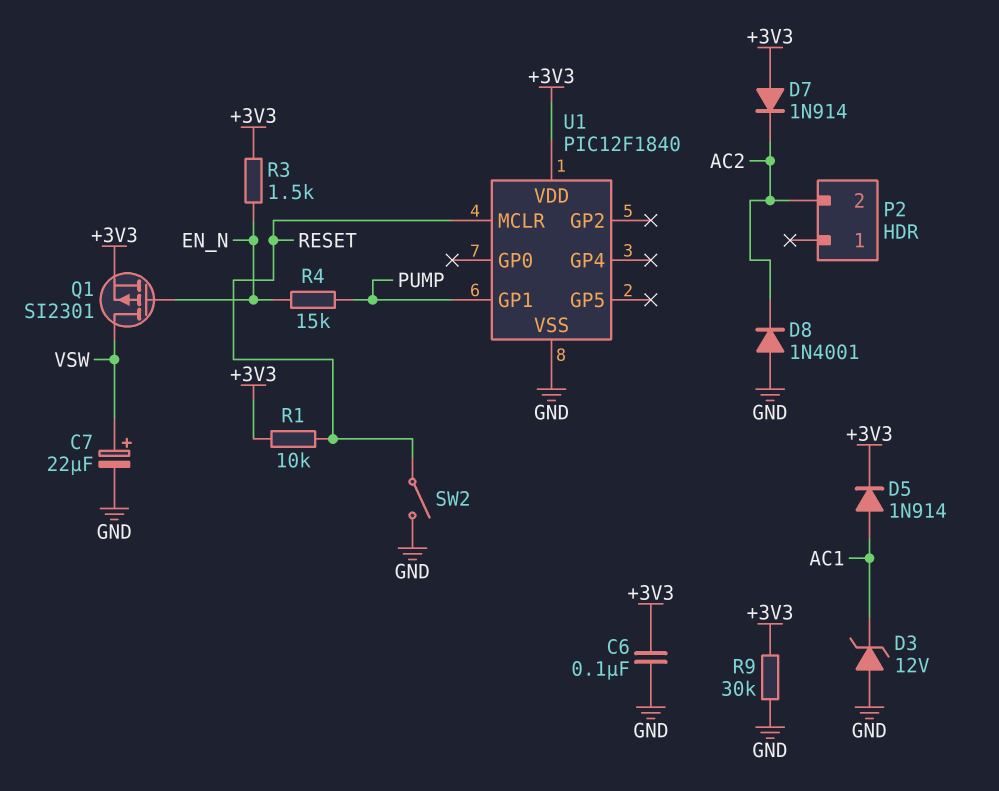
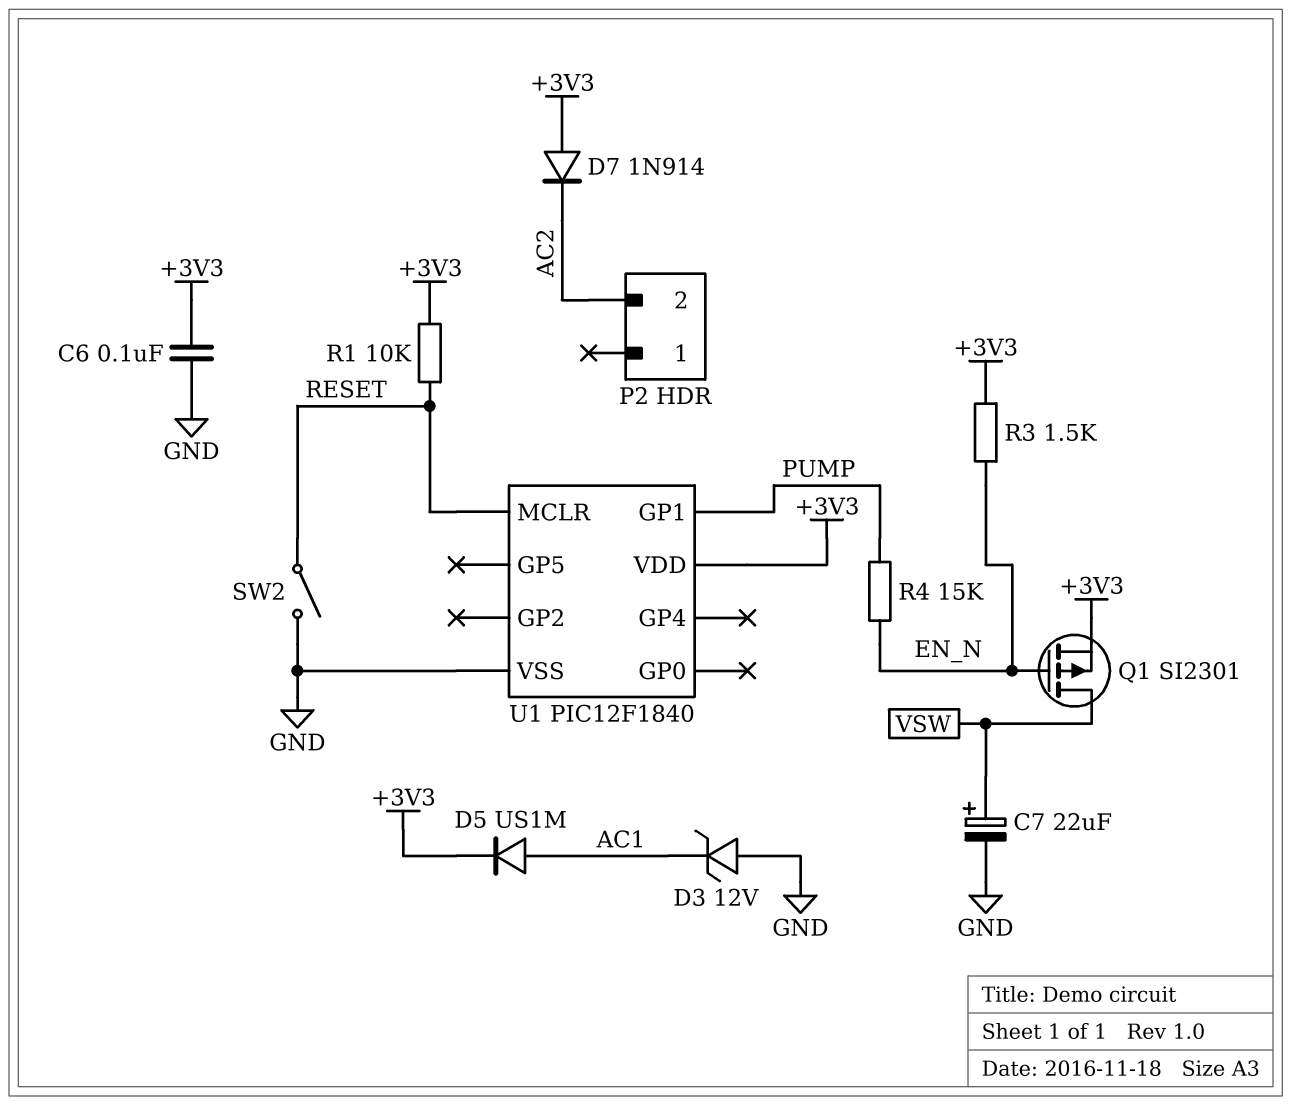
D5: diode 1N914 (A AC1, K +3V3) -> diode US1M (A AC1, K +3V3)
D8: diode 1N4001 (A GND, K AC2) -> none
R9: 30k (+3V3, GND) -> none

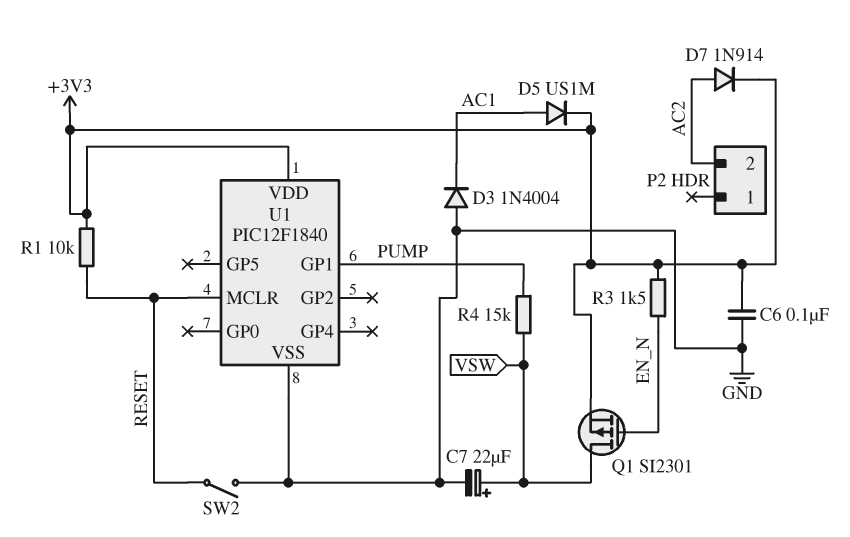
D3: zener 12V (A GND, K AC1) -> diode 1N4004 (A GND, K AC1)
D7: diode 1N914 (A +3V3, K AC2) -> diode 1N914 (A AC2, K +3V3)
R4: 15k (EN_N, PUMP) -> 15k (PUMP, VSW)

